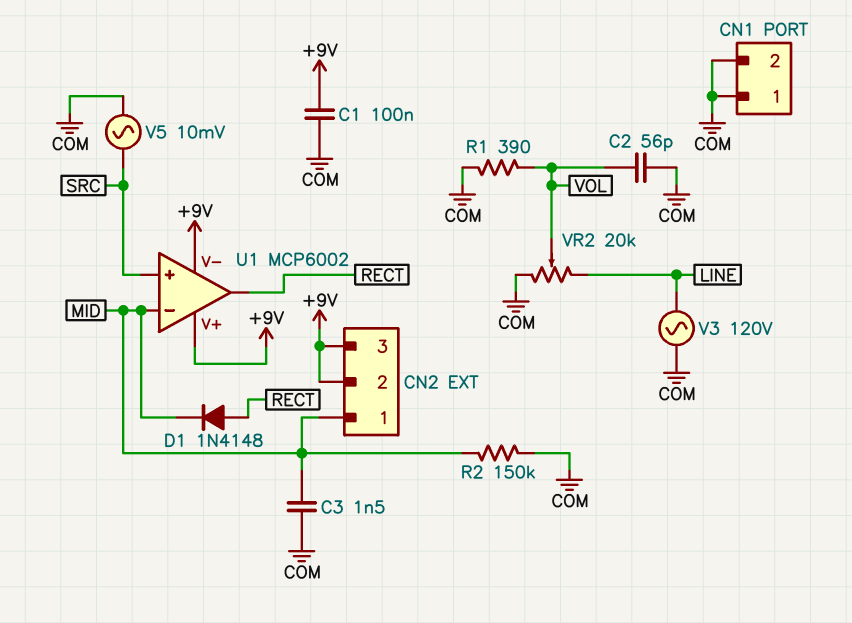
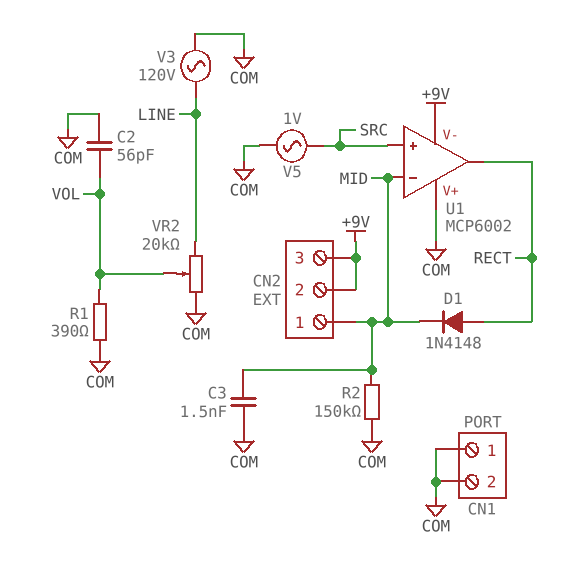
C1: 100nF (+9V, COM) -> none
U1 pin V+: +9V -> COM
V5: AC 10mV (COM, SRC) -> AC 1V (COM, SRC)

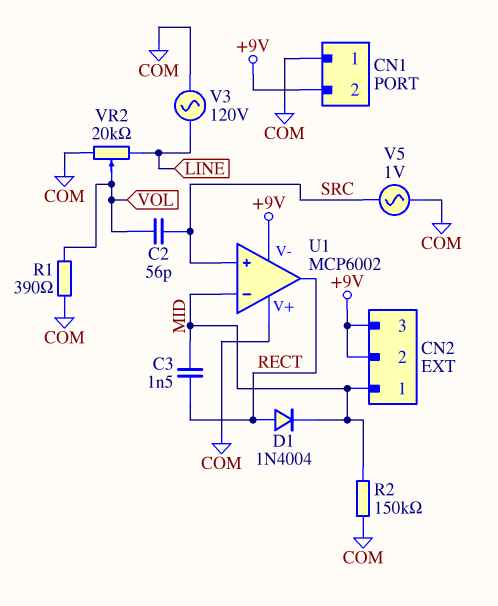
C2: 56pF (COM, VOL) -> 56pF (SRC, VOL)
C3: 1.5nF (COM, MID) -> 1.5nF (MID, RECT)
CN1 pin 2: COM -> +9V
D1: diode 1N4148 (A RECT, K MID) -> diode 1N4004 (A RECT, K MID)

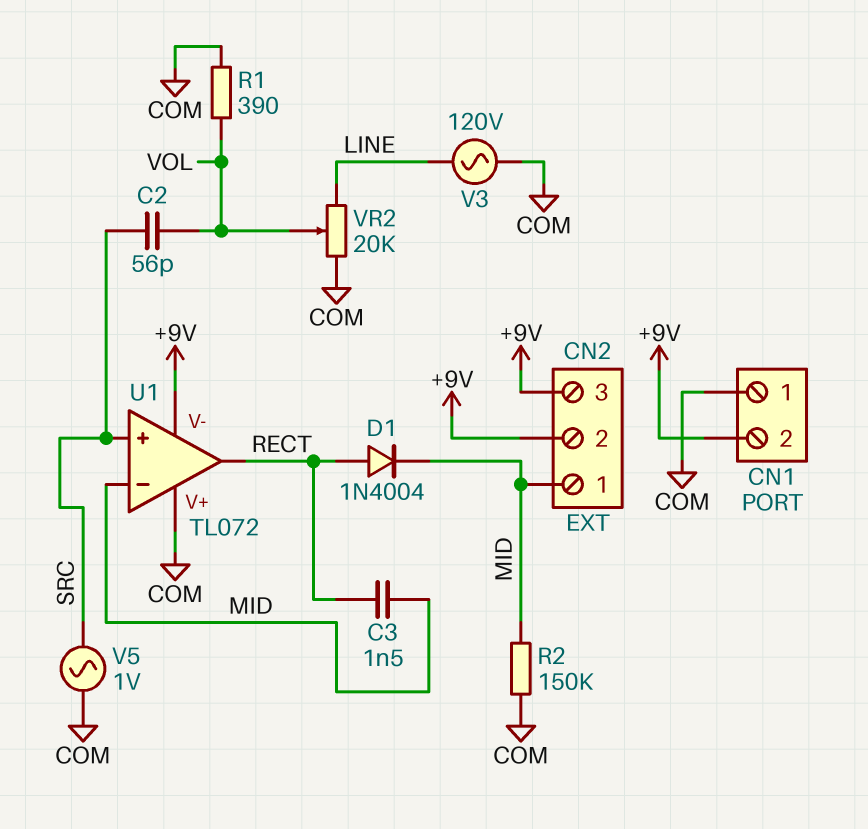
U1: MCP6002 -> TL072

